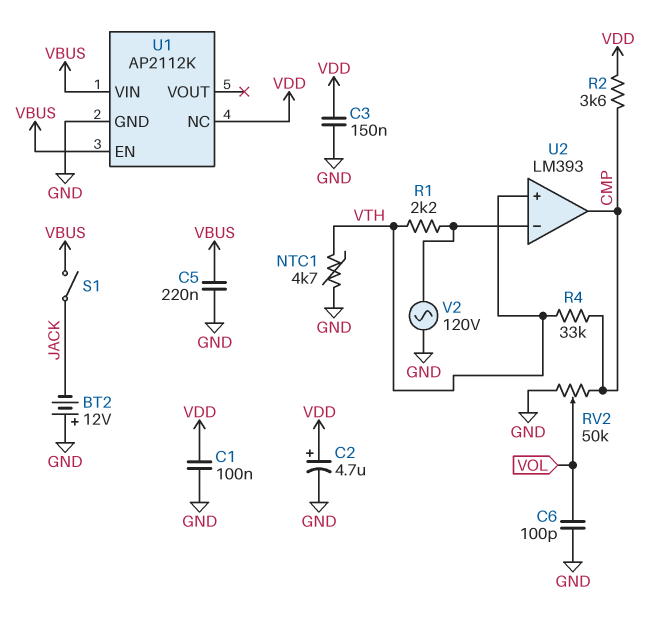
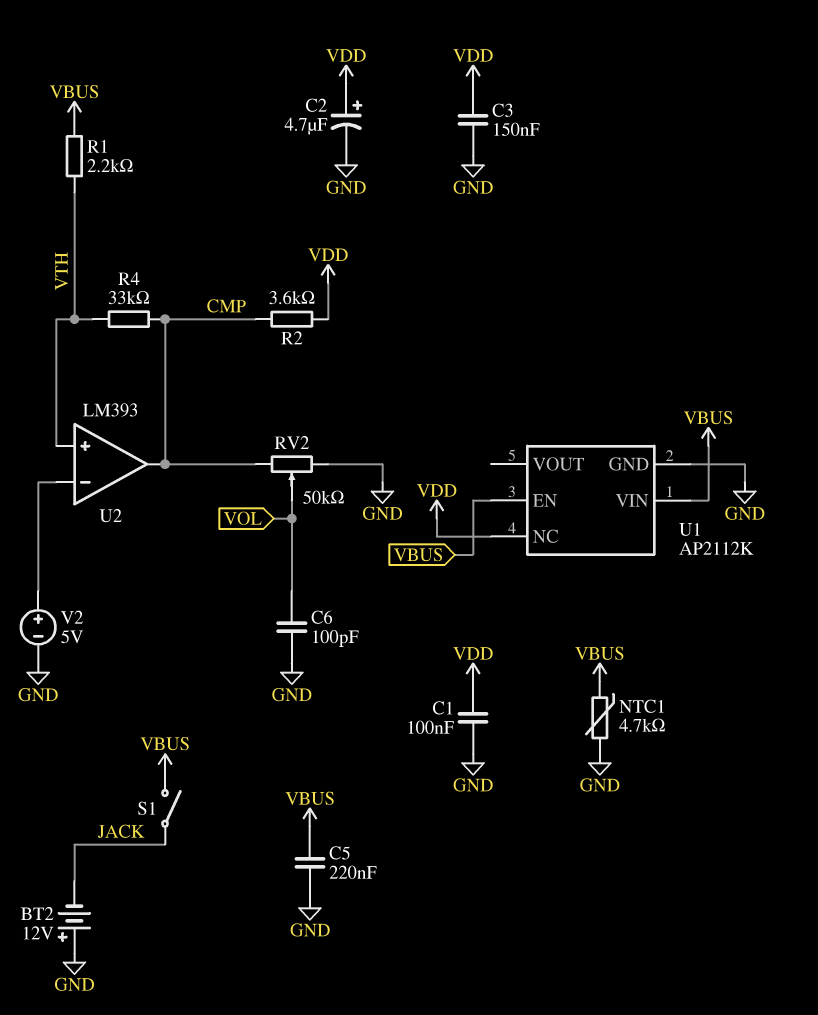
NTC1: 4.7k (GND, VTH) -> 4.7k (GND, VBUS)
R1: 2.2k (U2/in-, VTH) -> 2.2k (VBUS, VTH)
V2: AC 120V (GND, U2/in-) -> 5V (plus U2/in-, minus GND)

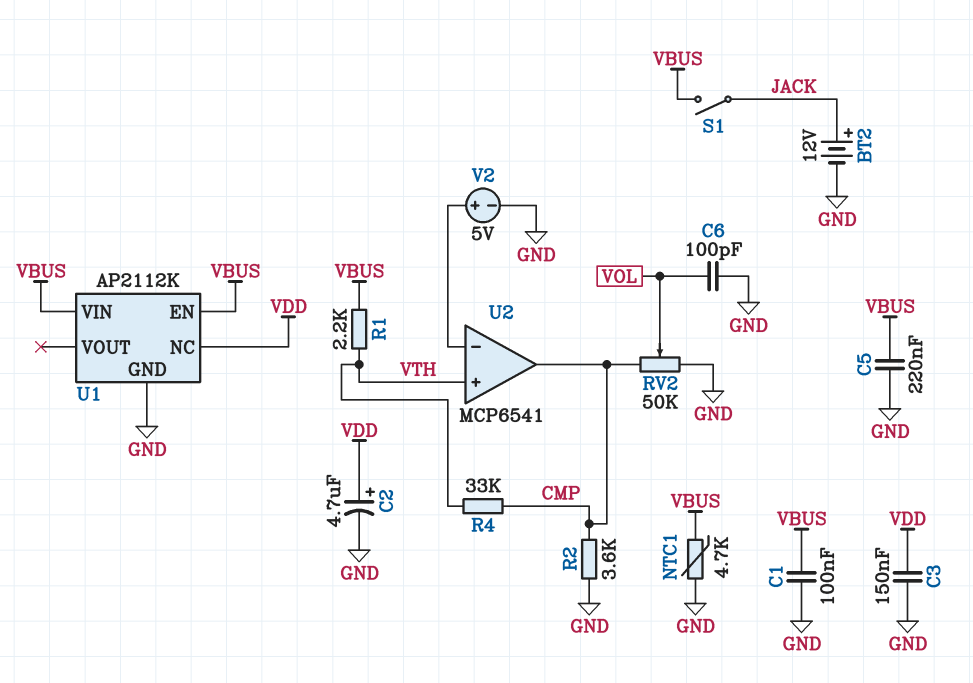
BT2: 12V (plus GND, minus JACK) -> 12V (plus JACK, minus GND)
C1: 100nF (GND, VDD) -> 100nF (GND, VBUS)
R2: 3.6k (CMP, VDD) -> 3.6k (CMP, GND)
U2: LM393 -> MCP6541

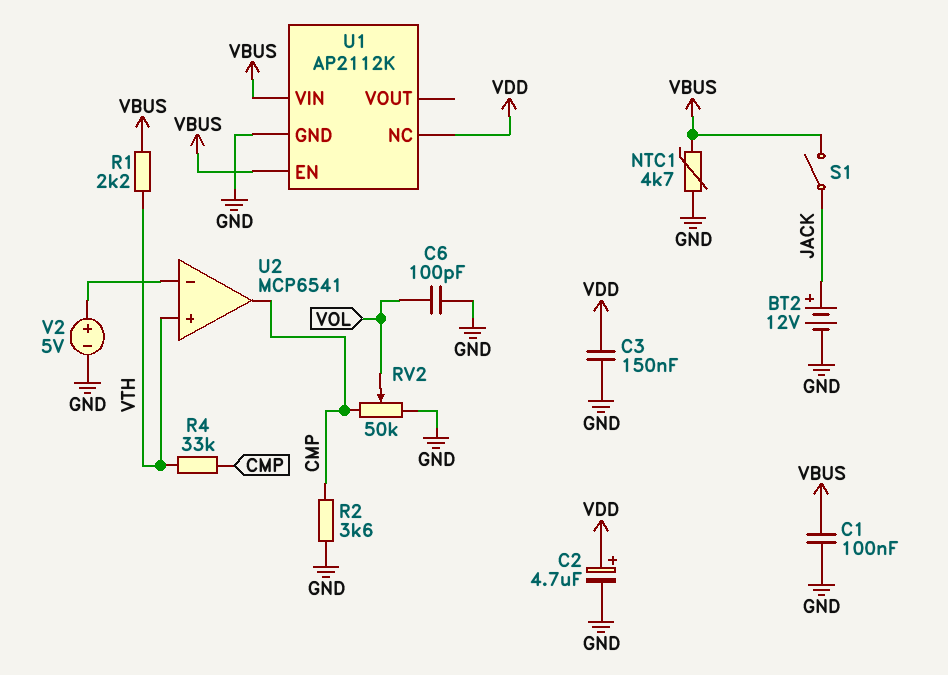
C5: 220nF (GND, VBUS) -> none

